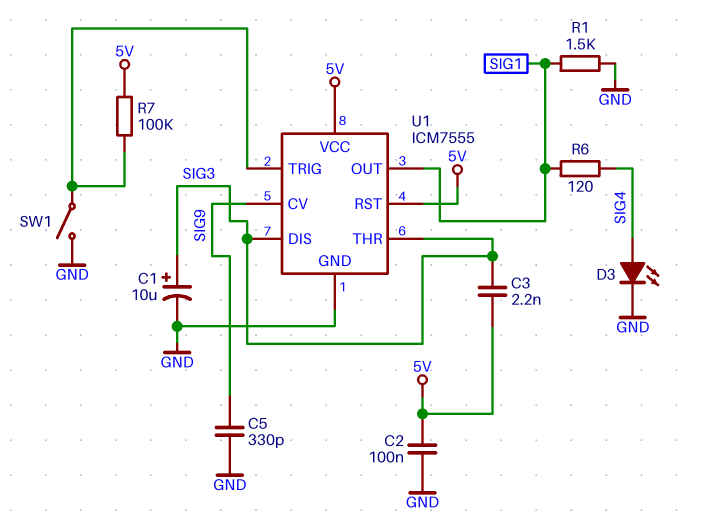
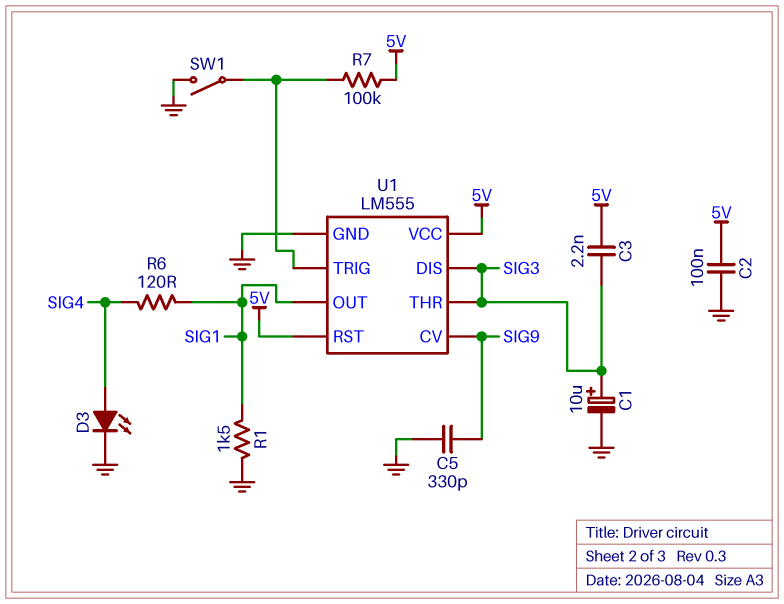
U1: ICM7555 -> LM555

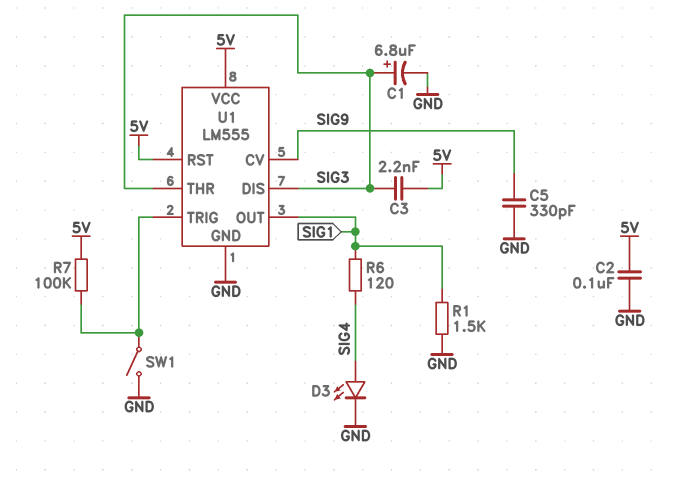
C1: 10uF (plus SIG3, minus GND) -> 6.8uF (plus SIG3, minus GND)

